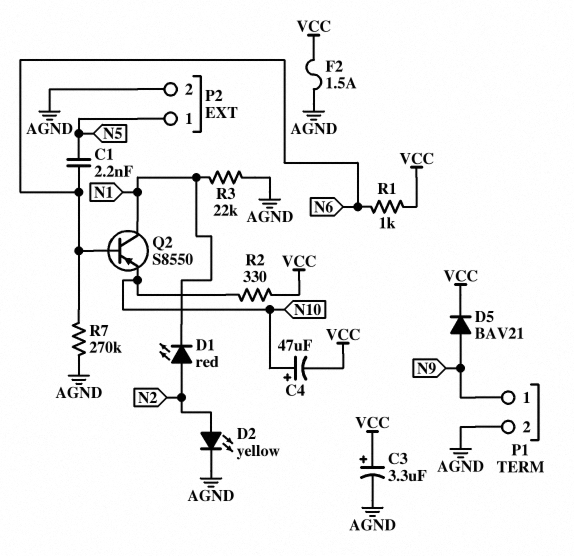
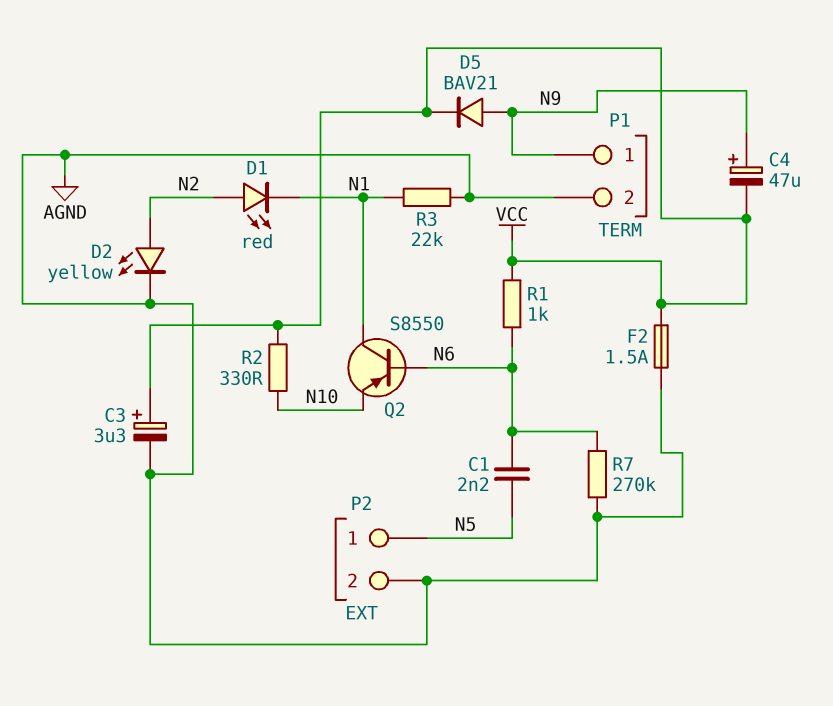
C4: 47uF (plus N10, minus VCC) -> 47uF (plus N9, minus VCC)

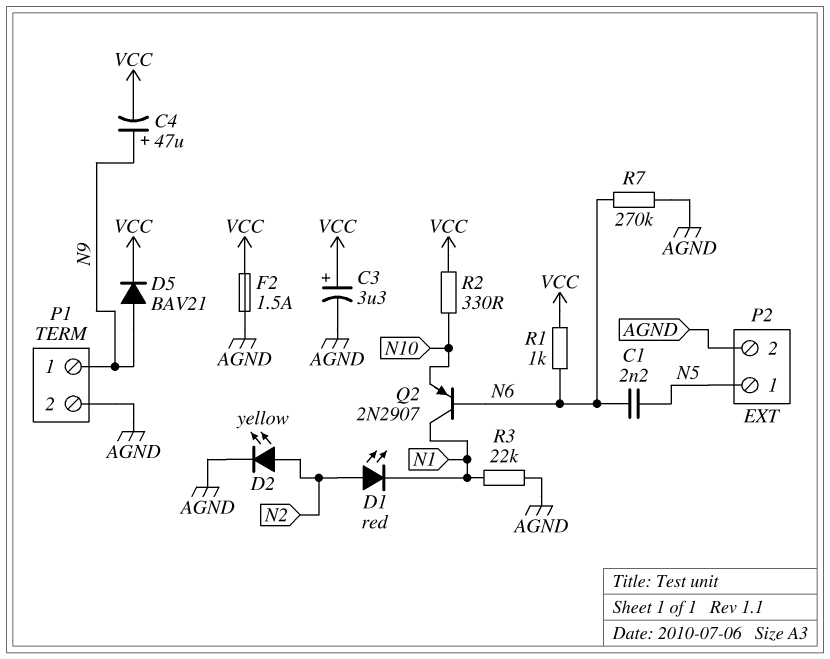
Q2: PNP S8550 (B N6, C N1, E N10) -> PNP 2N2907 (B N6, C N1, E N10)

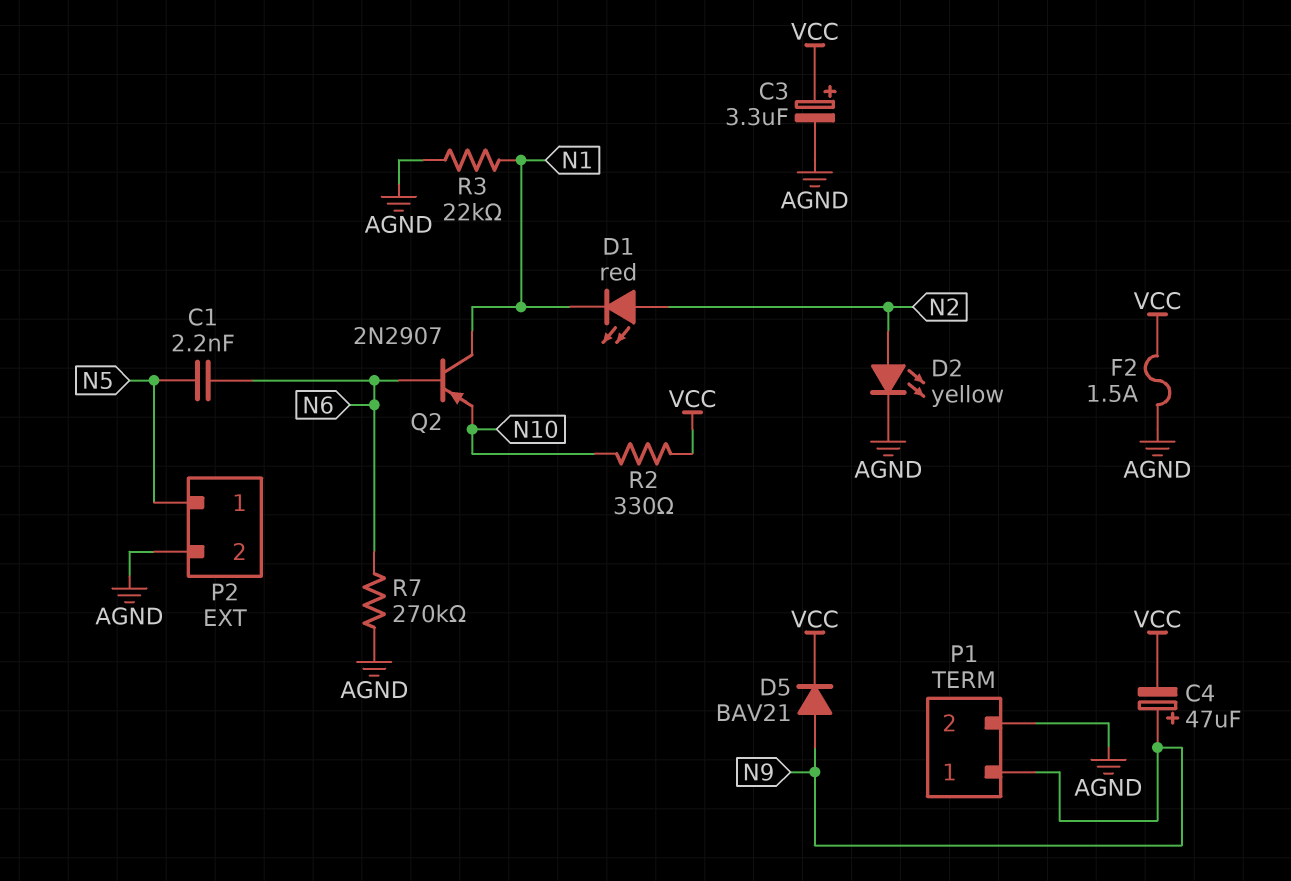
R1: 1k (N6, VCC) -> none

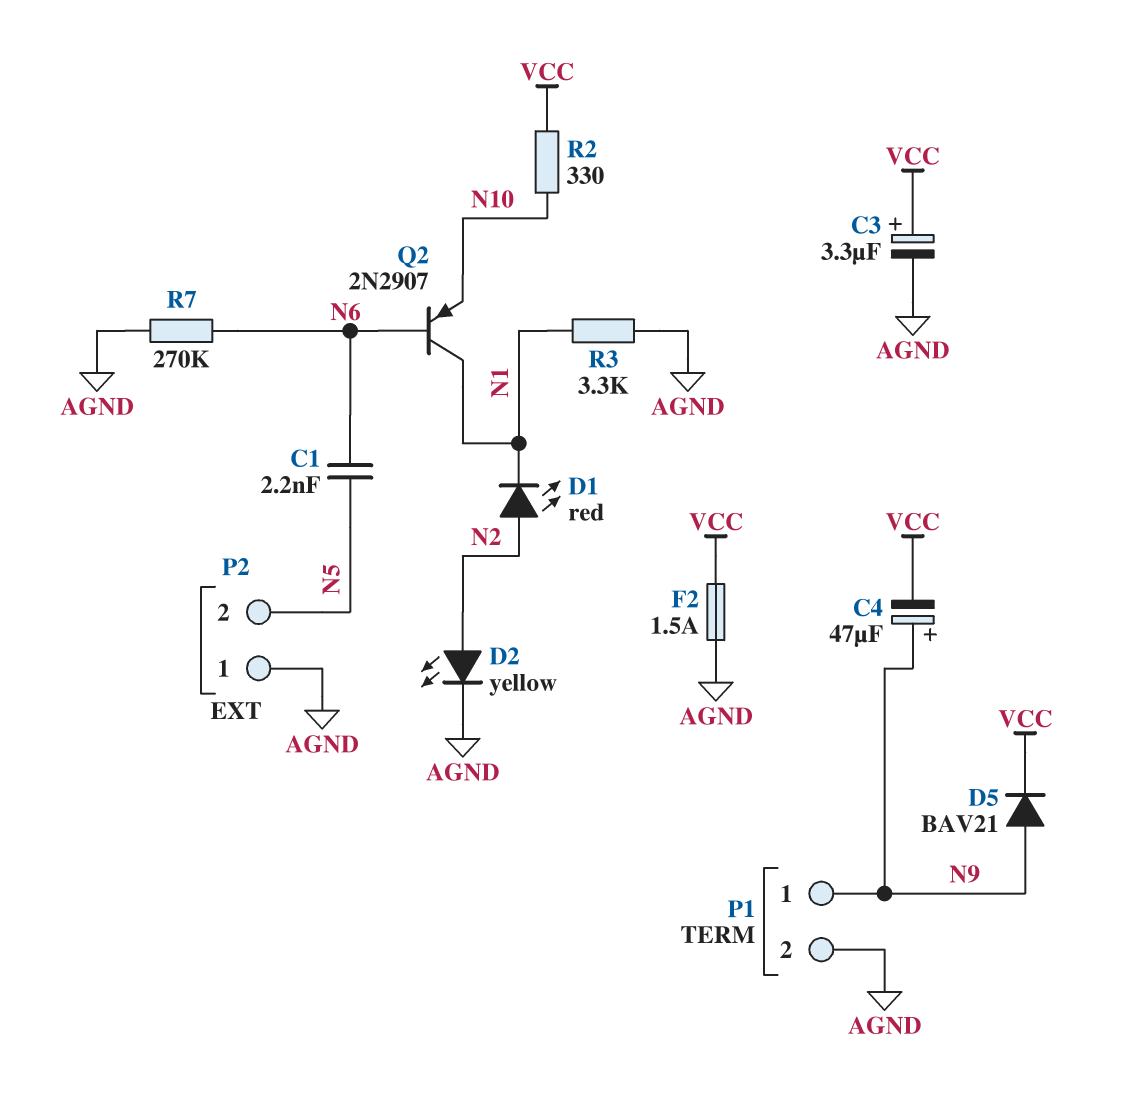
P2 pin 1: N5 -> AGND
P2 pin 2: AGND -> N5
R3: 22k (AGND, N1) -> 3.3k (AGND, N1)

